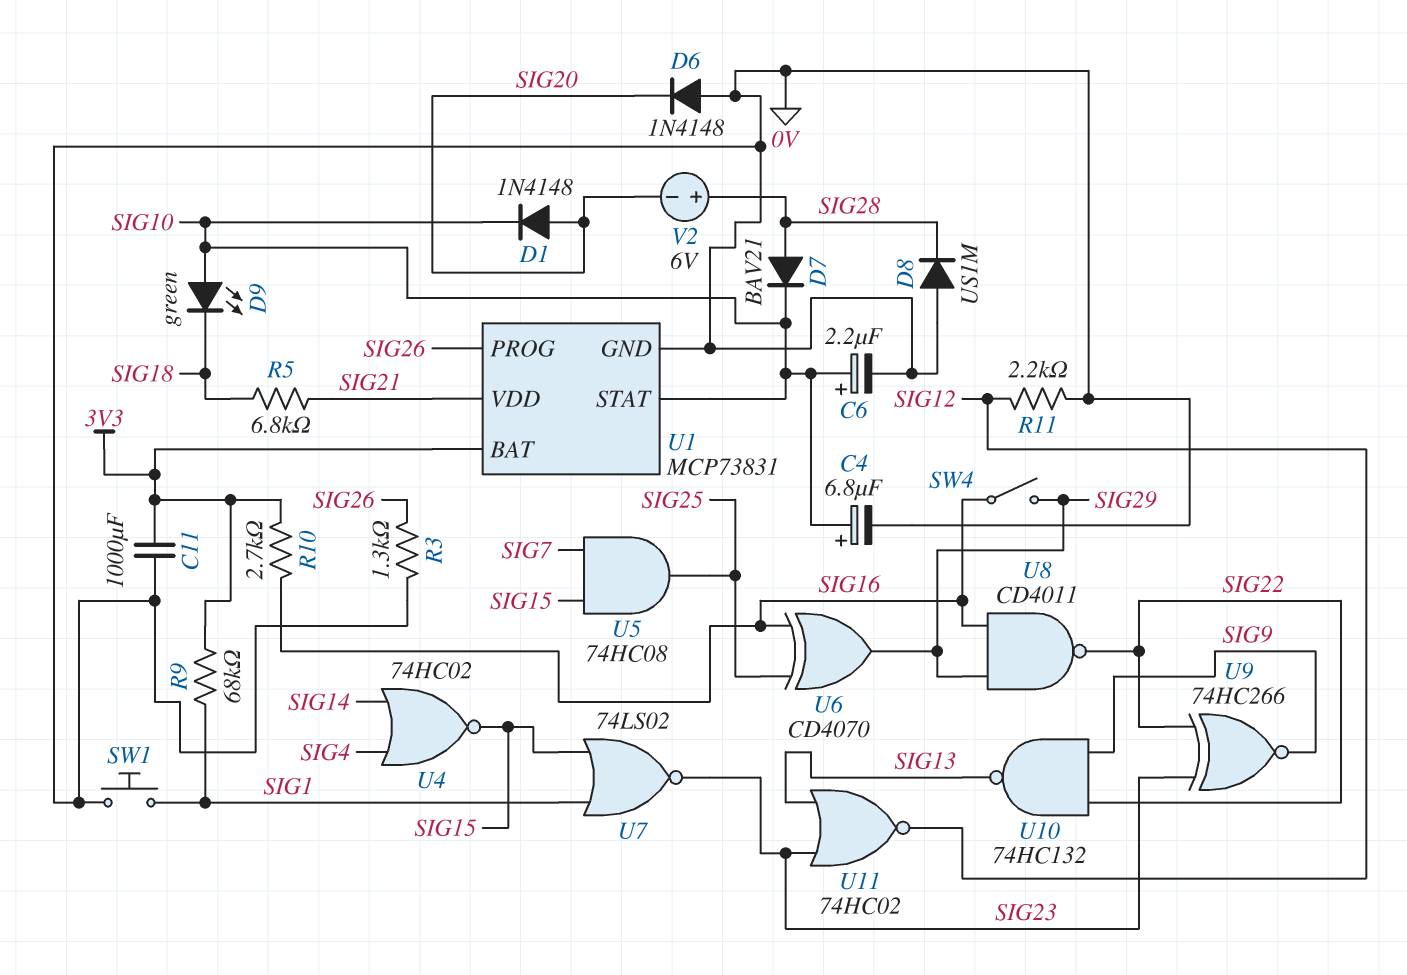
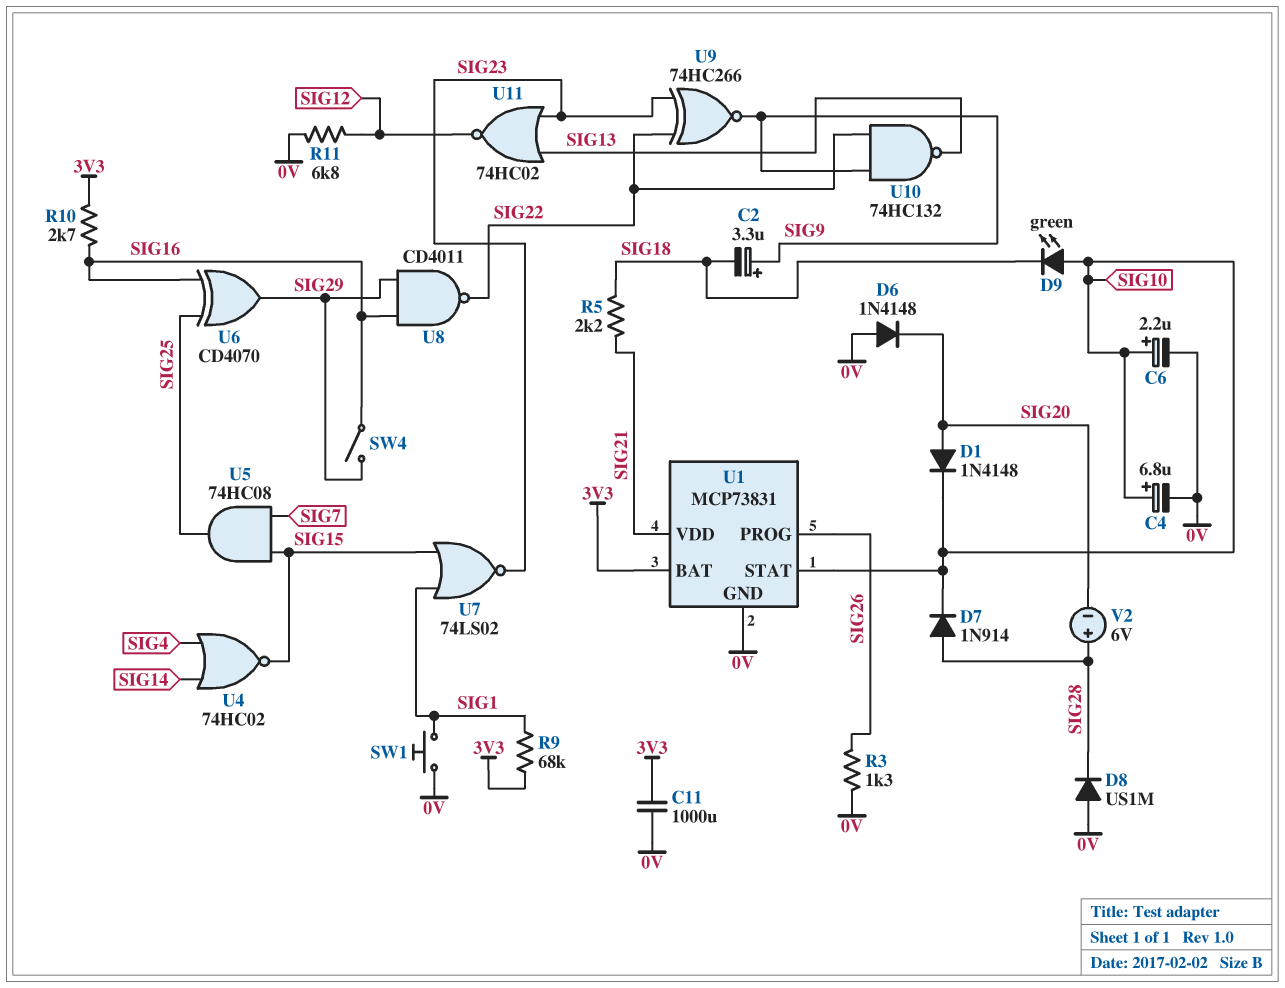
C2: none -> 3.3uF (plus SIG9, minus SIG18)
D7: diode BAV21 (A SIG28, K SIG10) -> diode 1N914 (A SIG28, K SIG10)
R5: 6.8k (SIG18, SIG21) -> 2.2k (SIG18, SIG21)
R11: 2.2k (0V, SIG12) -> 6.8k (0V, SIG12)

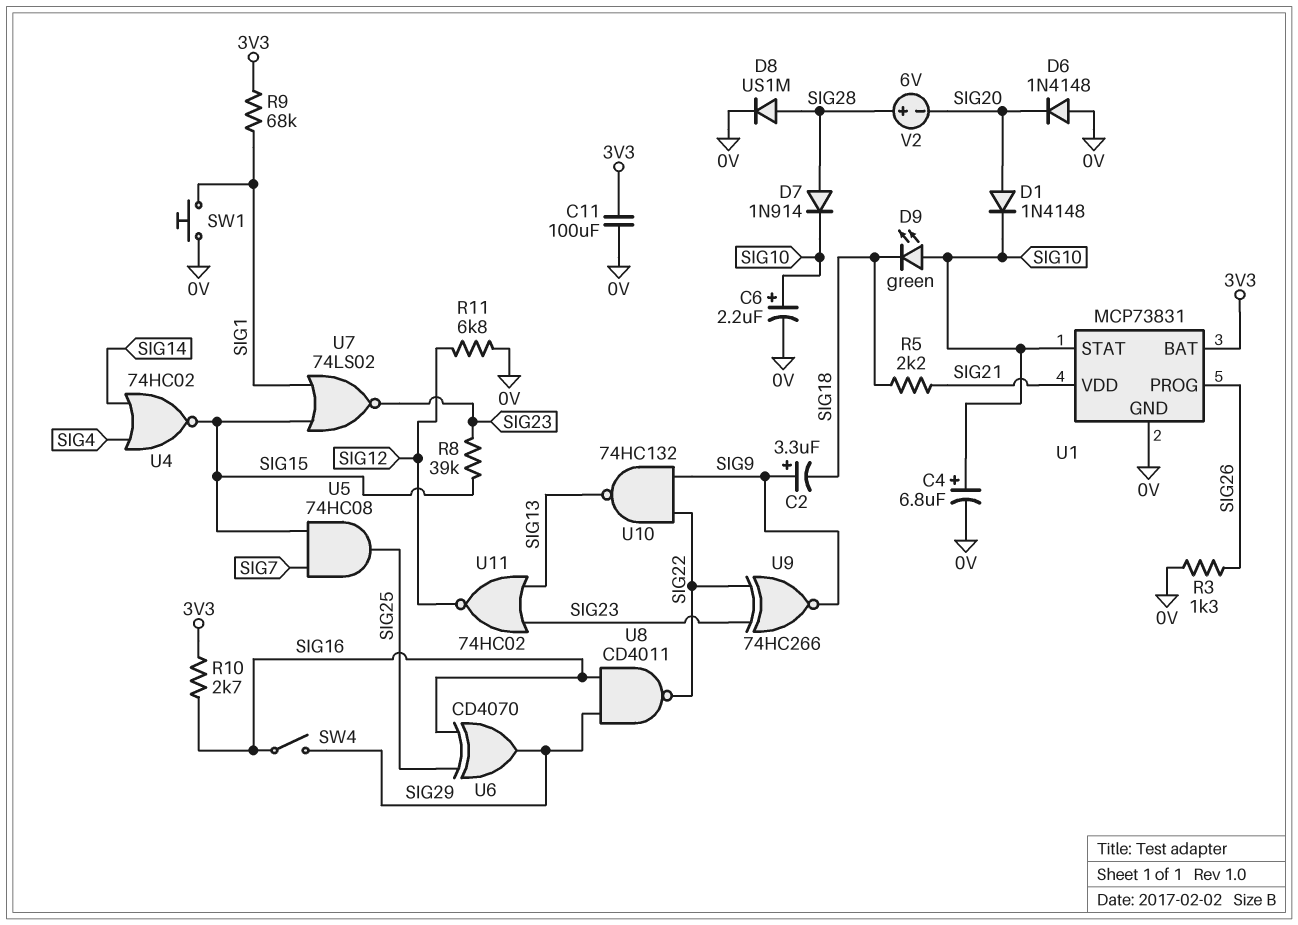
C11: 1000uF (0V, 3V3) -> 100uF (0V, 3V3)
D8: diode US1M (A 0V, K SIG28) -> diode US1M (A SIG28, K 0V)
R8: none -> 39k (SIG15, SIG23)

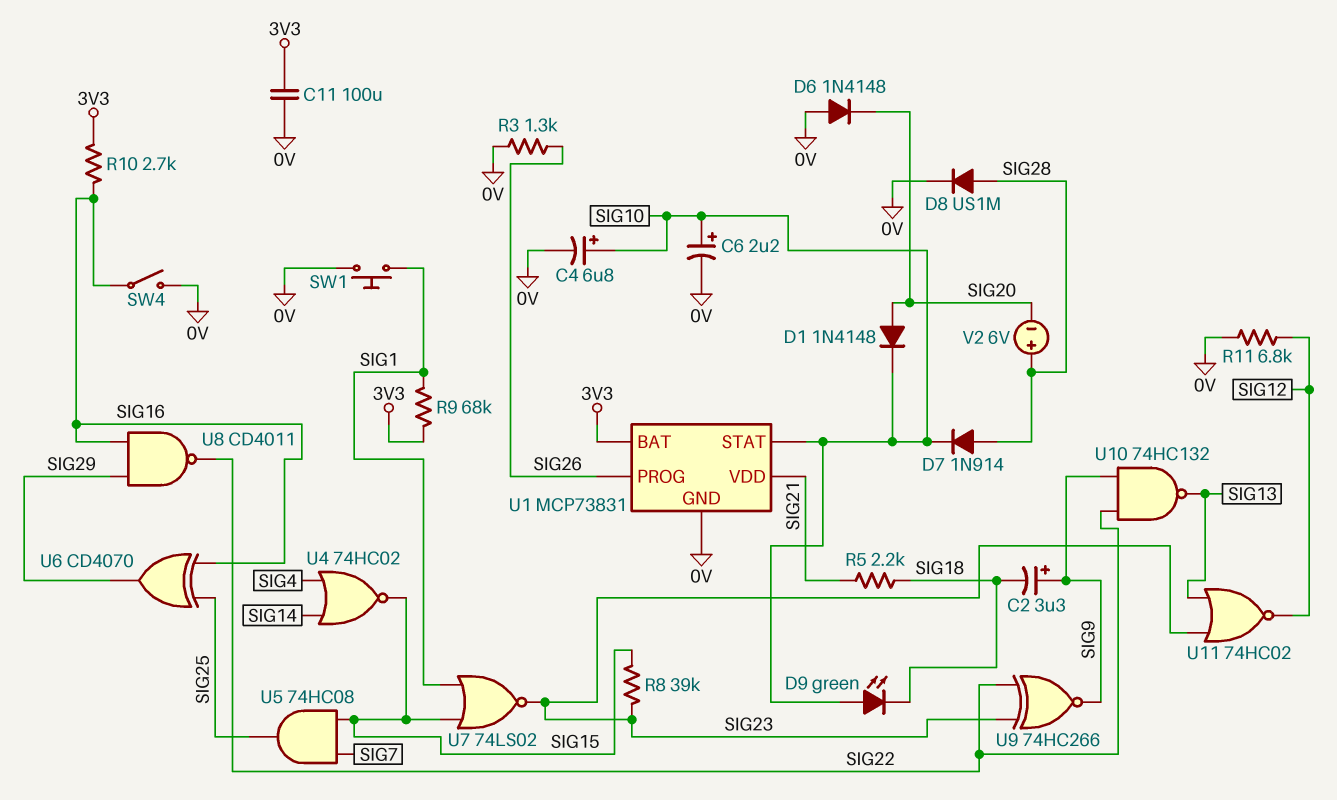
SW4: switch (SIG16, SIG29) -> switch (0V, SIG16)

